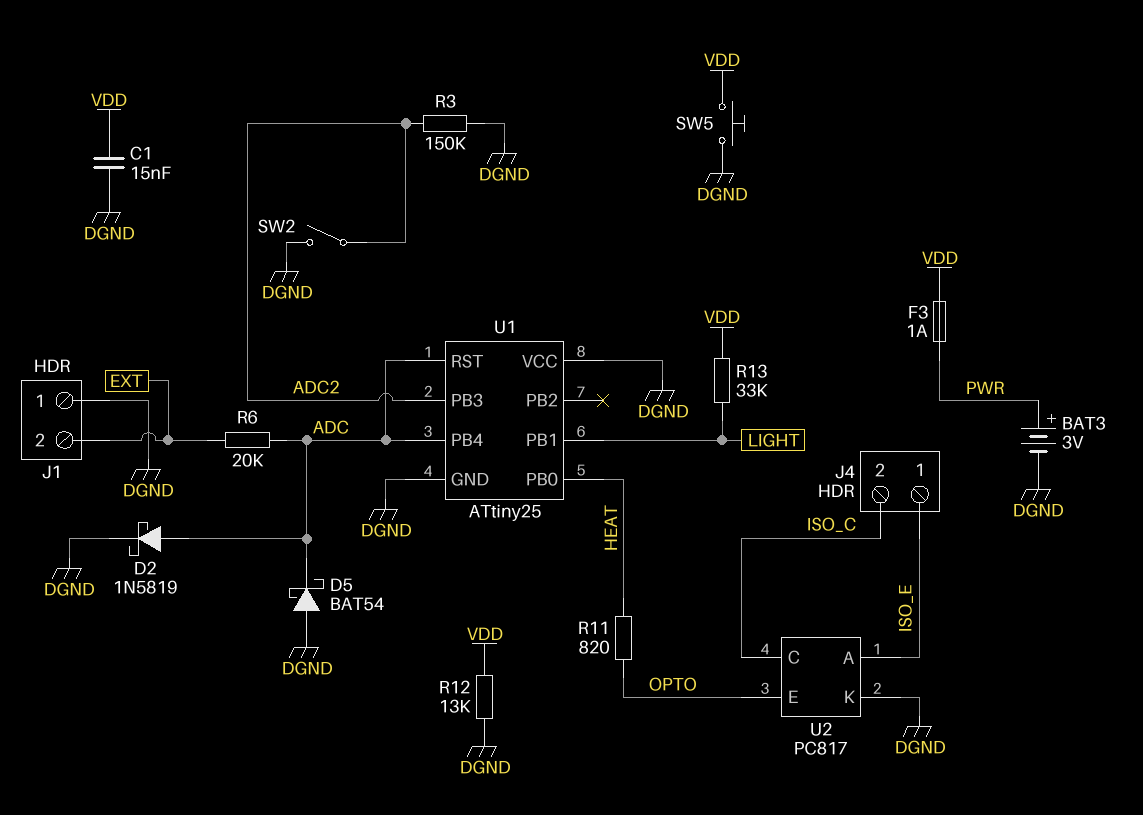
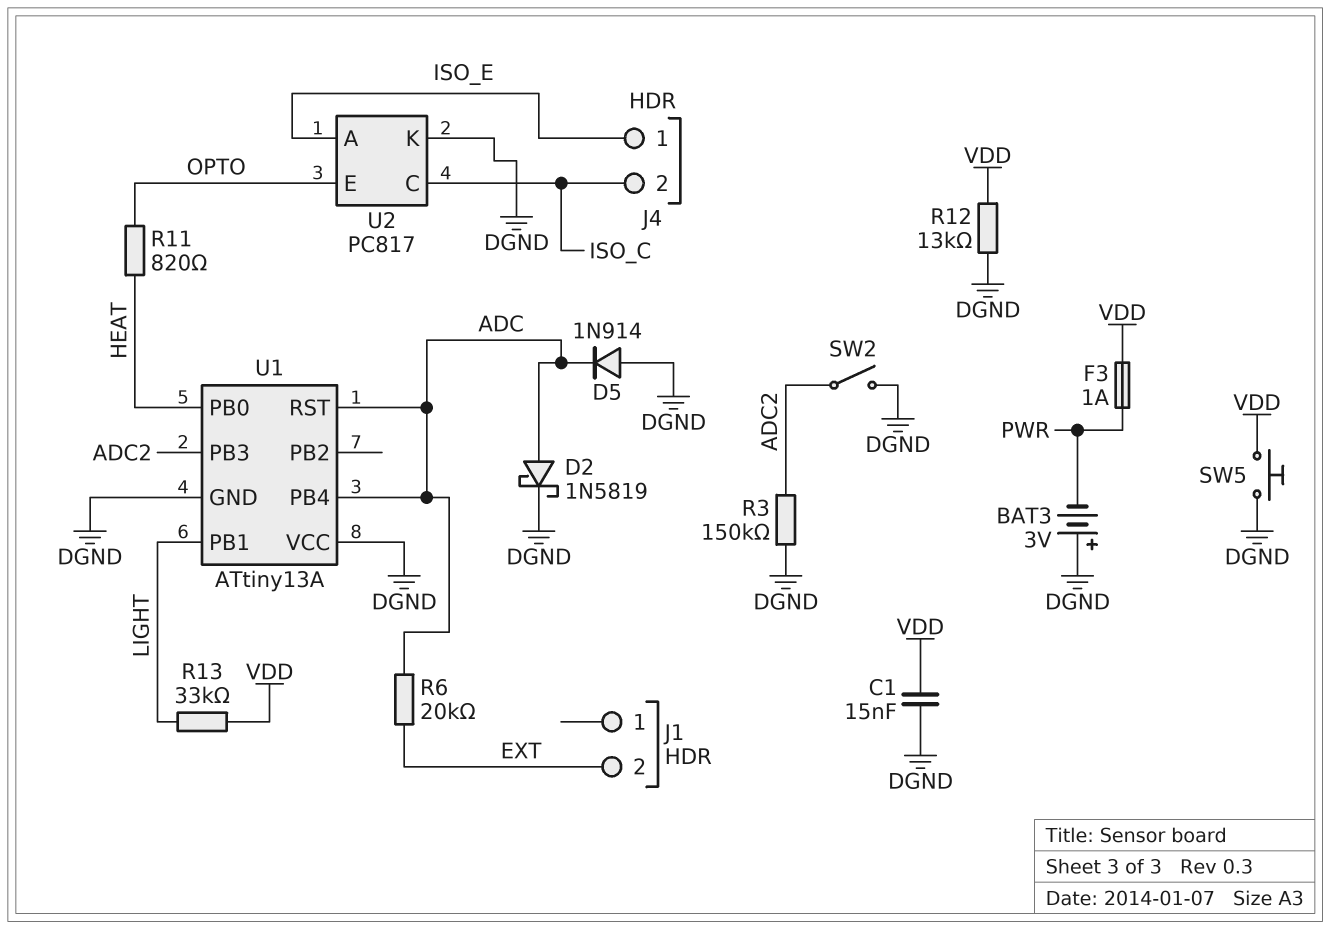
BAT3: 3V (plus PWR, minus DGND) -> 3V (plus DGND, minus PWR)
D5: schottky BAT54 (A DGND, K ADC) -> diode 1N914 (A DGND, K ADC)
J1 pin 1: DGND -> none
U1: ATtiny25 -> ATtiny13A

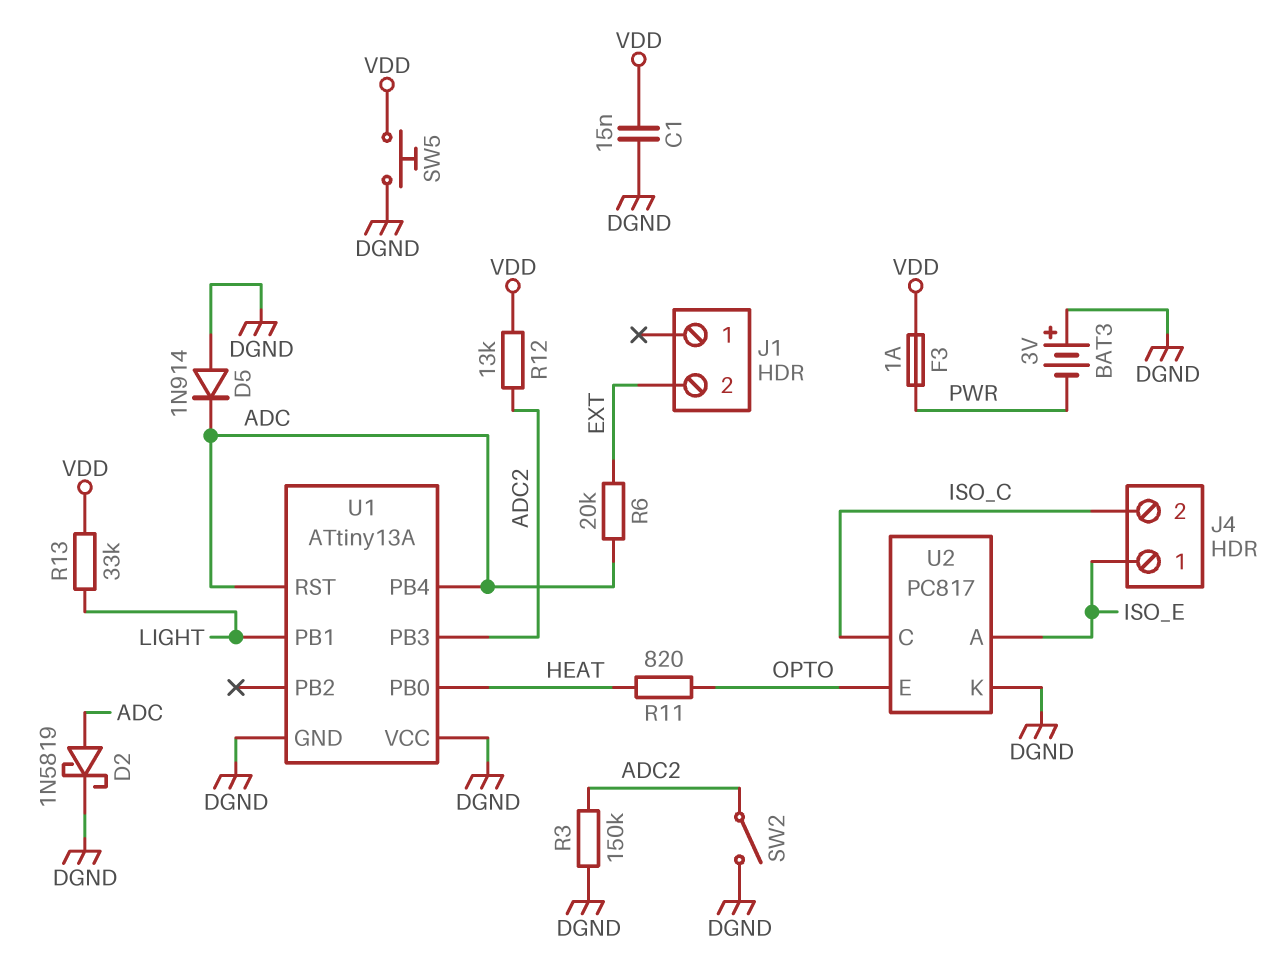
R12: 13k (DGND, VDD) -> 13k (ADC2, VDD)

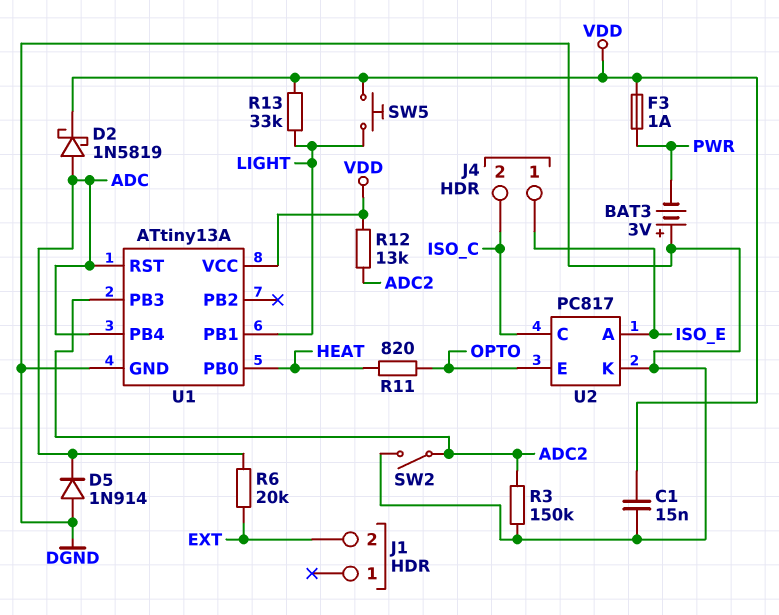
D2: schottky 1N5819 (A ADC, K DGND) -> schottky 1N5819 (A ADC, K VDD)
SW5: button (DGND, VDD) -> button (LIGHT, VDD)
U1 pin VCC: DGND -> VDD

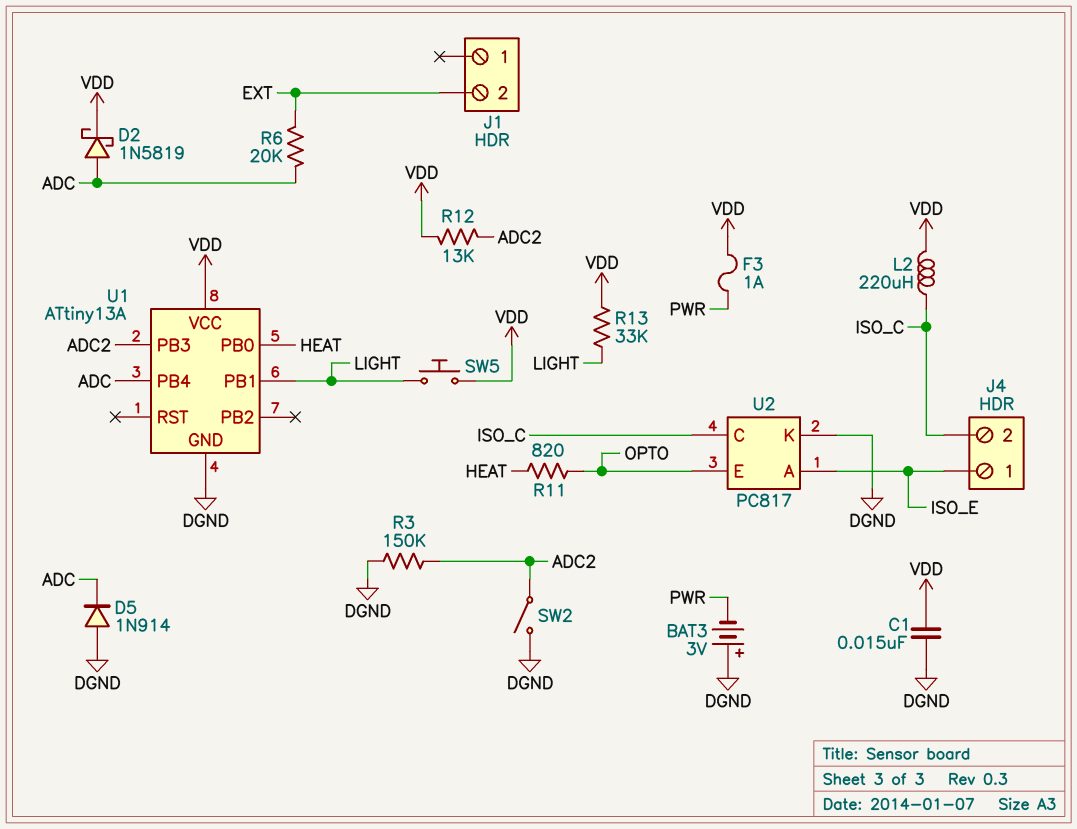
L2: none -> 220uH (ISO_C, VDD)
U1 pin RST: ADC -> none

